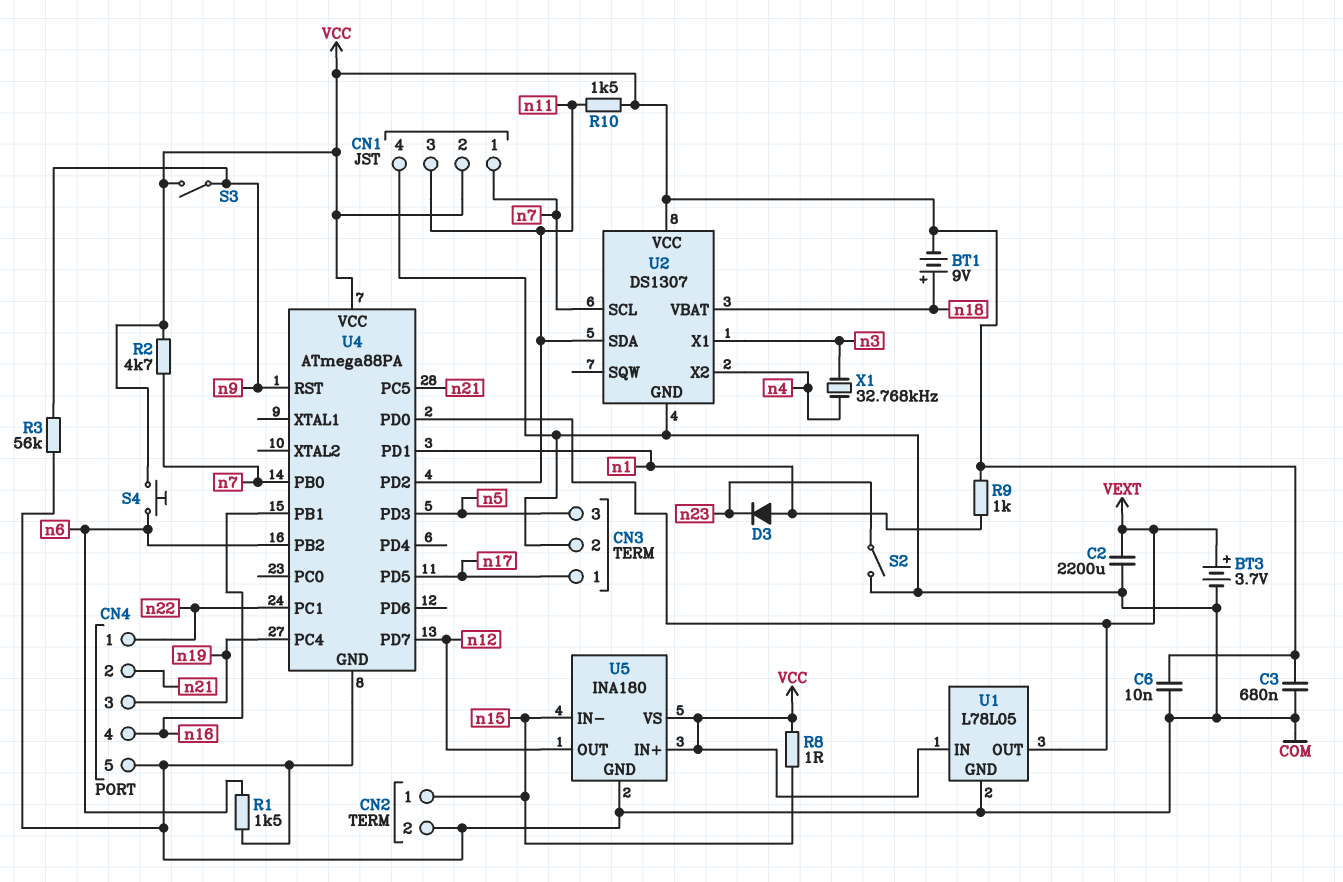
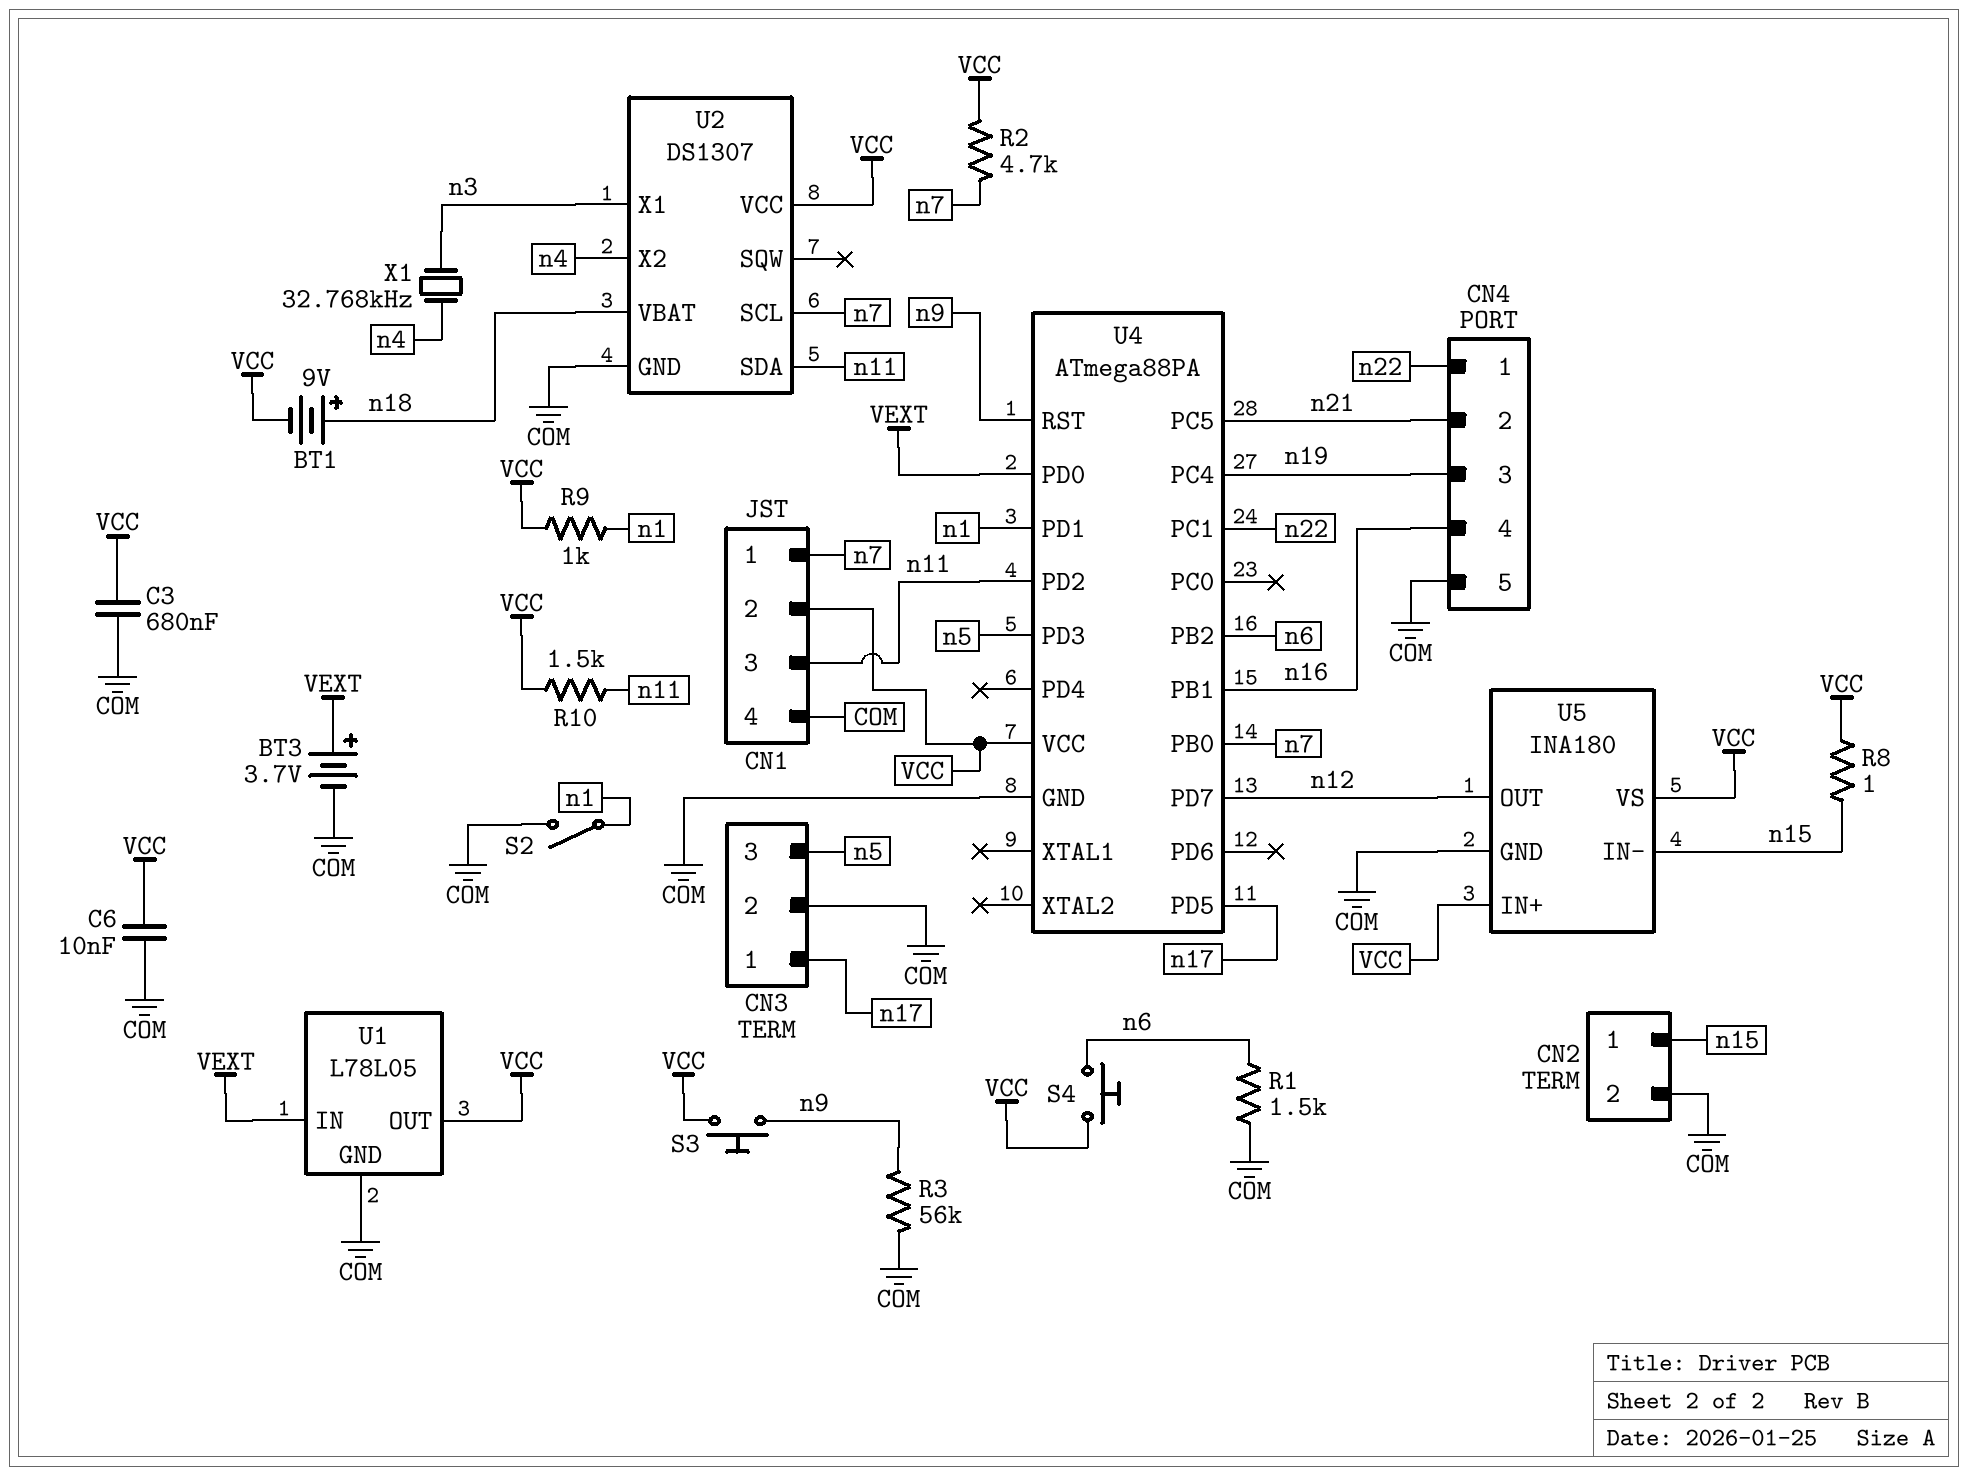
C2: 2200uF (COM, VEXT) -> none
D3: diode (A n1, K n23) -> none
S2: switch (COM, n23) -> switch (COM, n1)
S3: switch (VCC, n9) -> button (VCC, n9)
U1 pin IN: VCC -> VEXT
U1 pin OUT: VEXT -> VCC

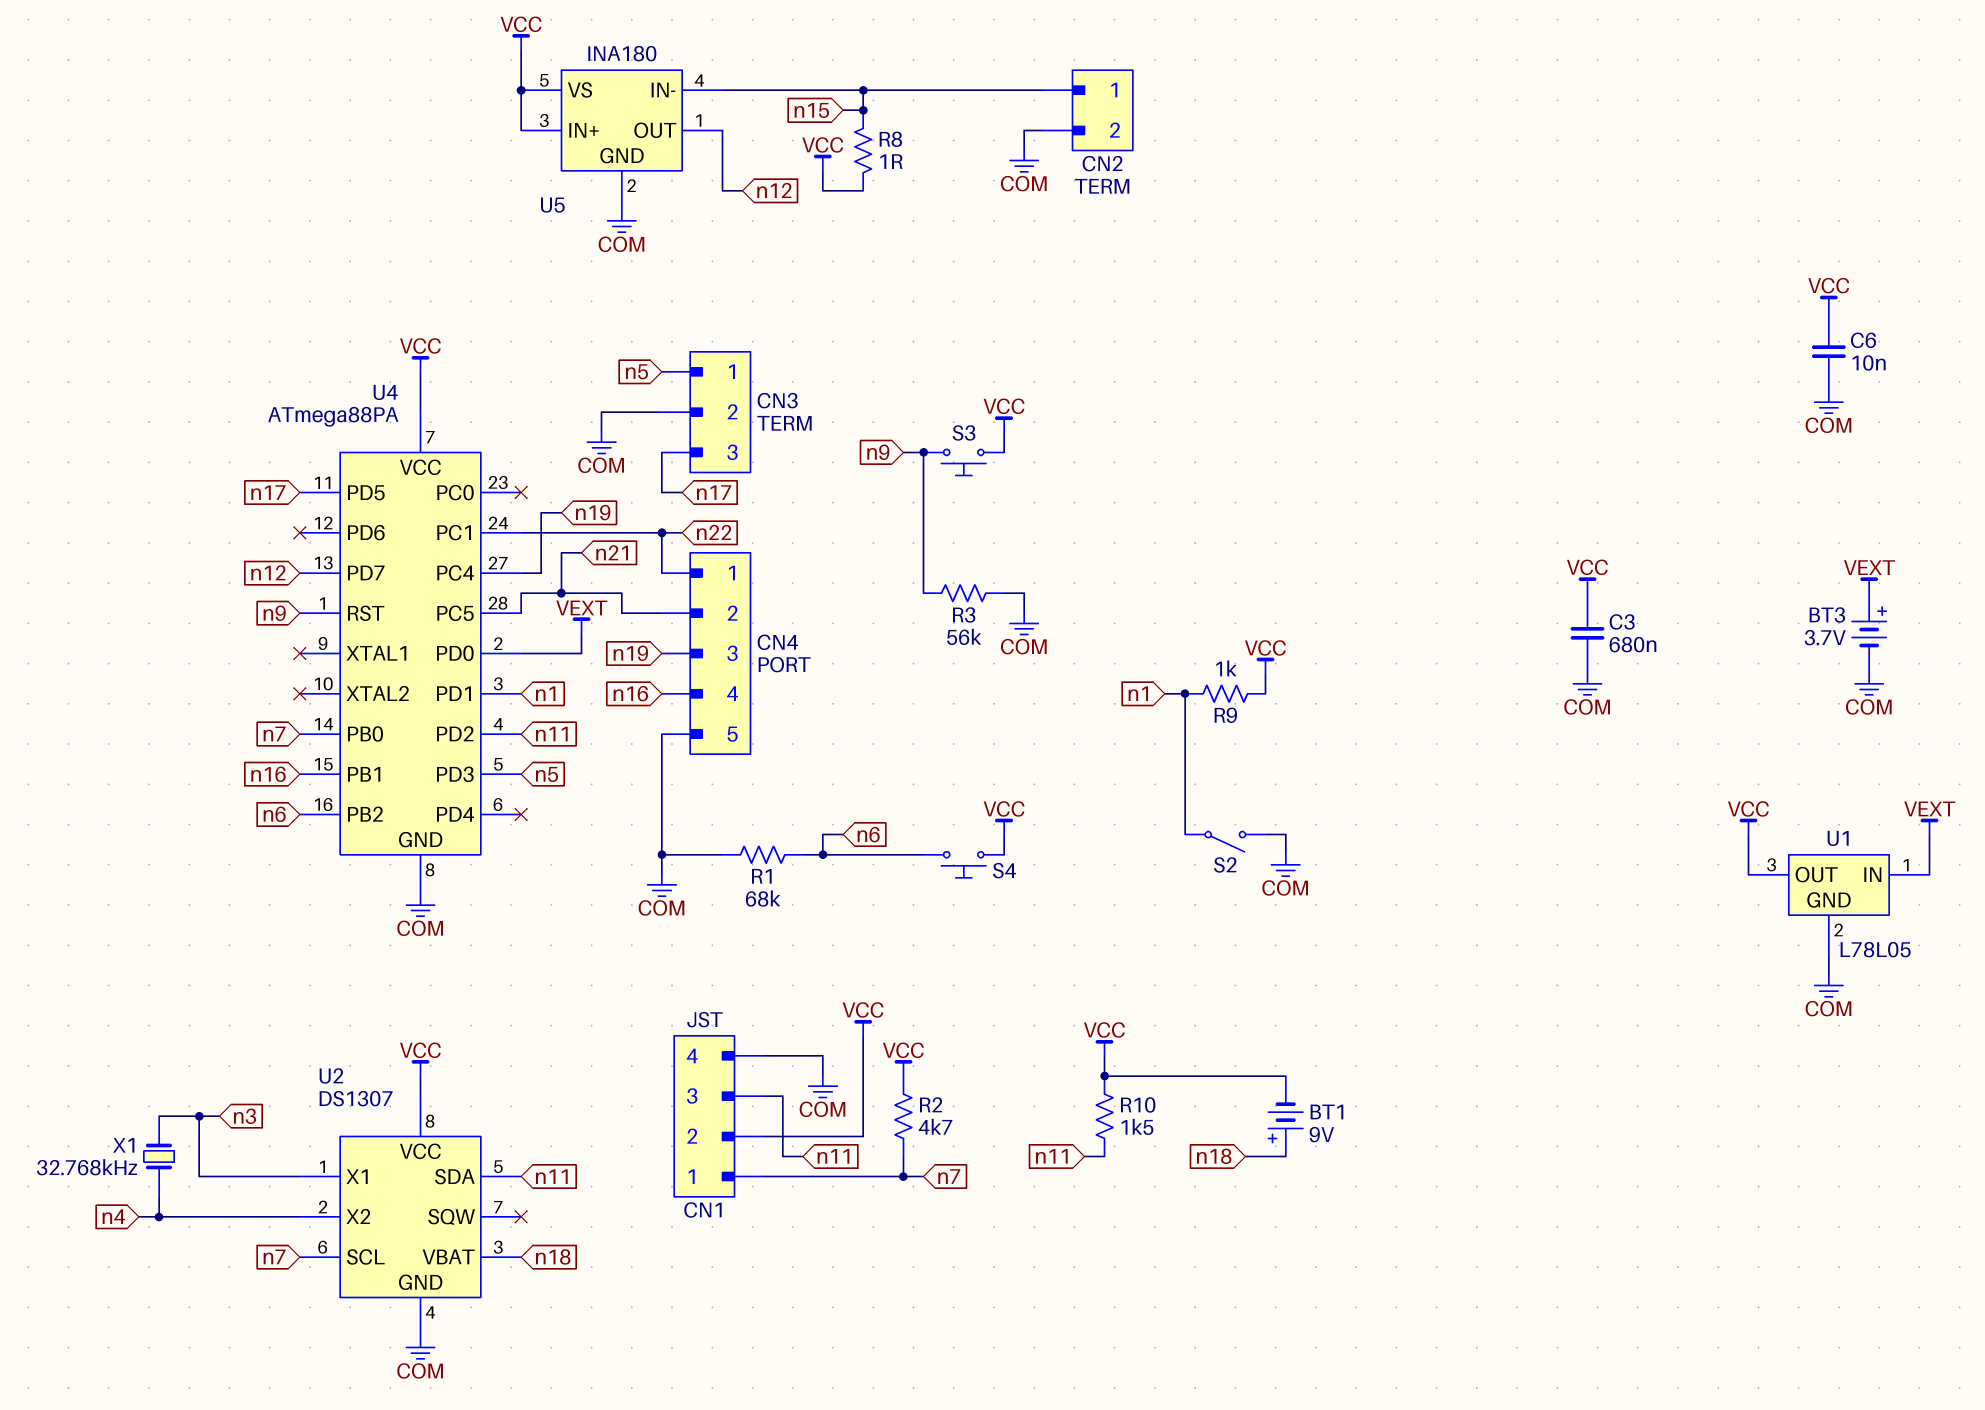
CN3 pin 1: n17 -> n5
CN3 pin 3: n5 -> n17
R1: 1.5k (COM, n6) -> 68k (COM, n6)

